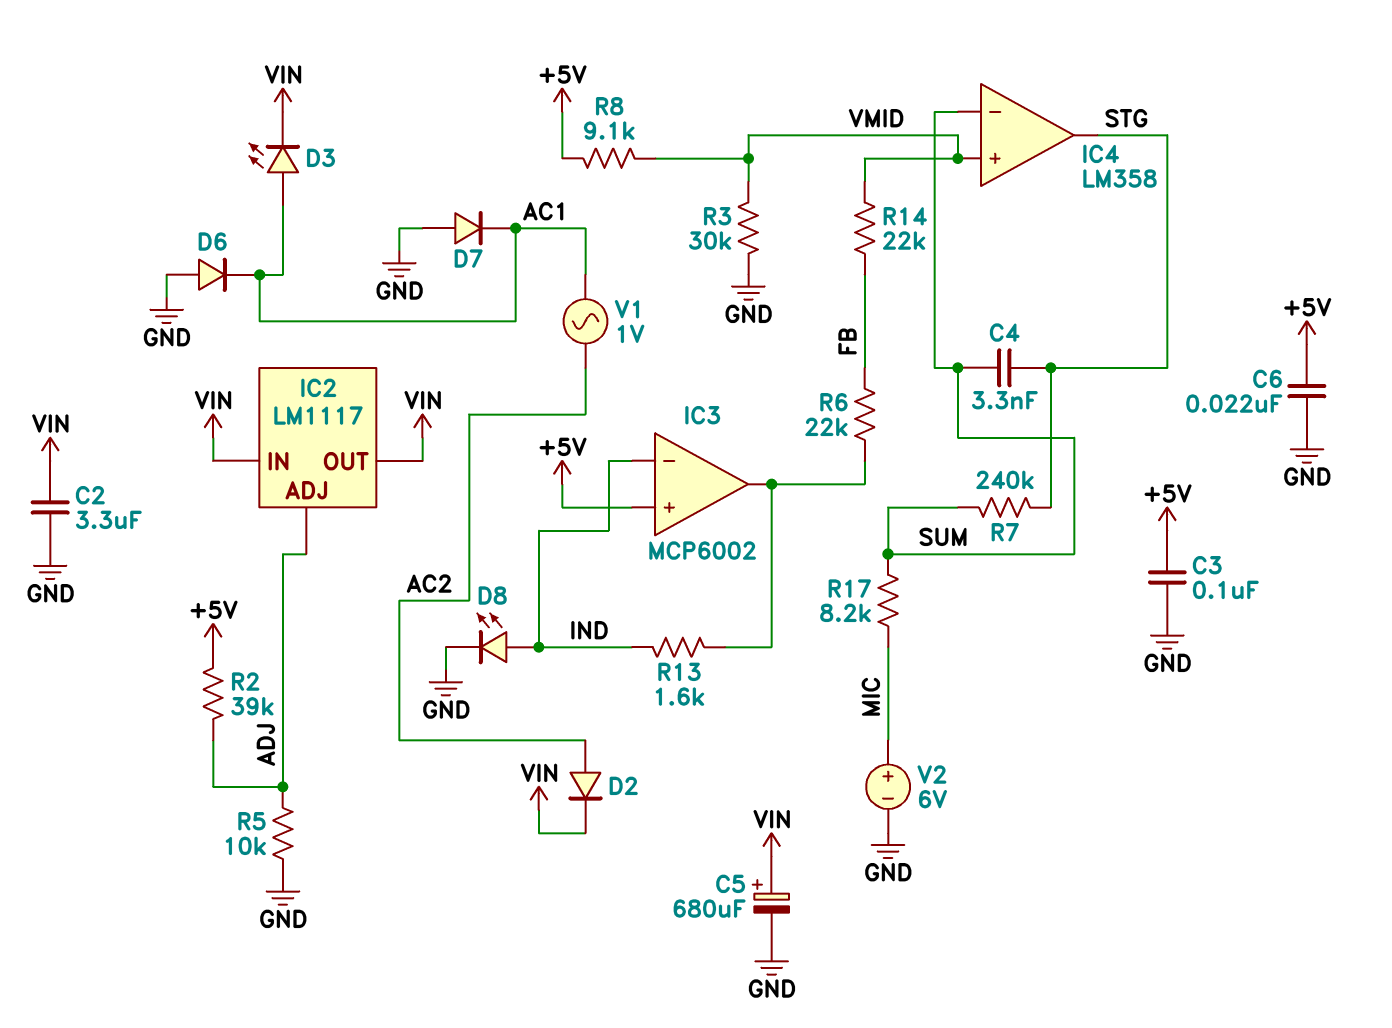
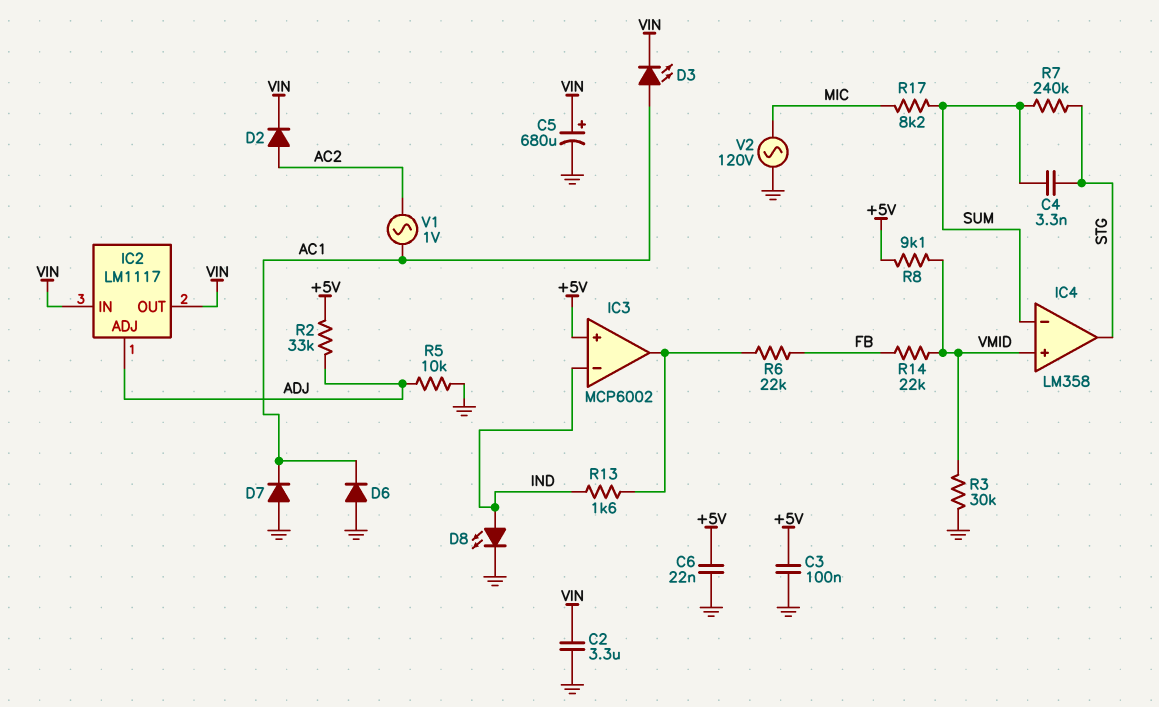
R2: 39k (+5V, ADJ) -> 33k (+5V, ADJ)
V2: 6V (plus MIC, minus GND) -> AC 120V (GND, MIC)

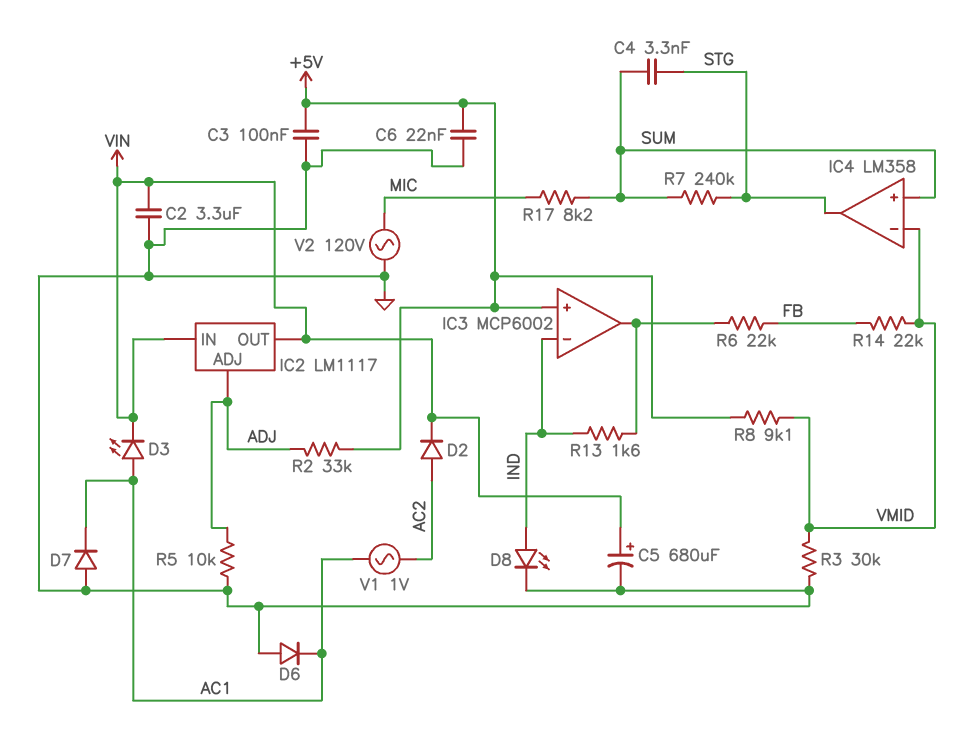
IC4 pin in+: VMID -> SUM
IC4 pin in-: SUM -> VMID

